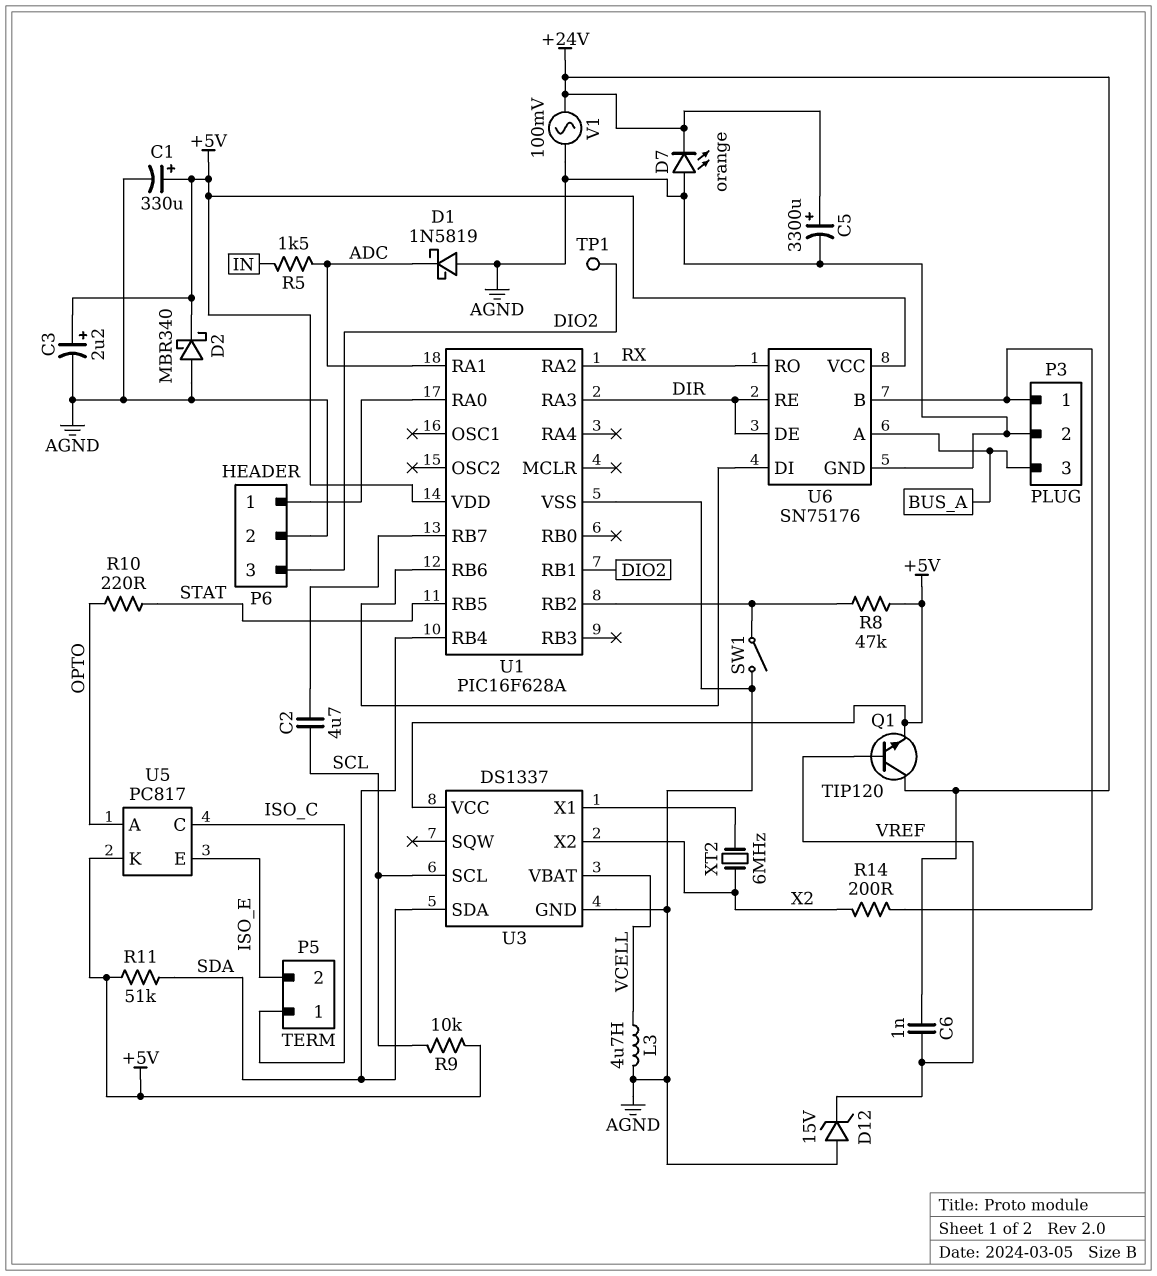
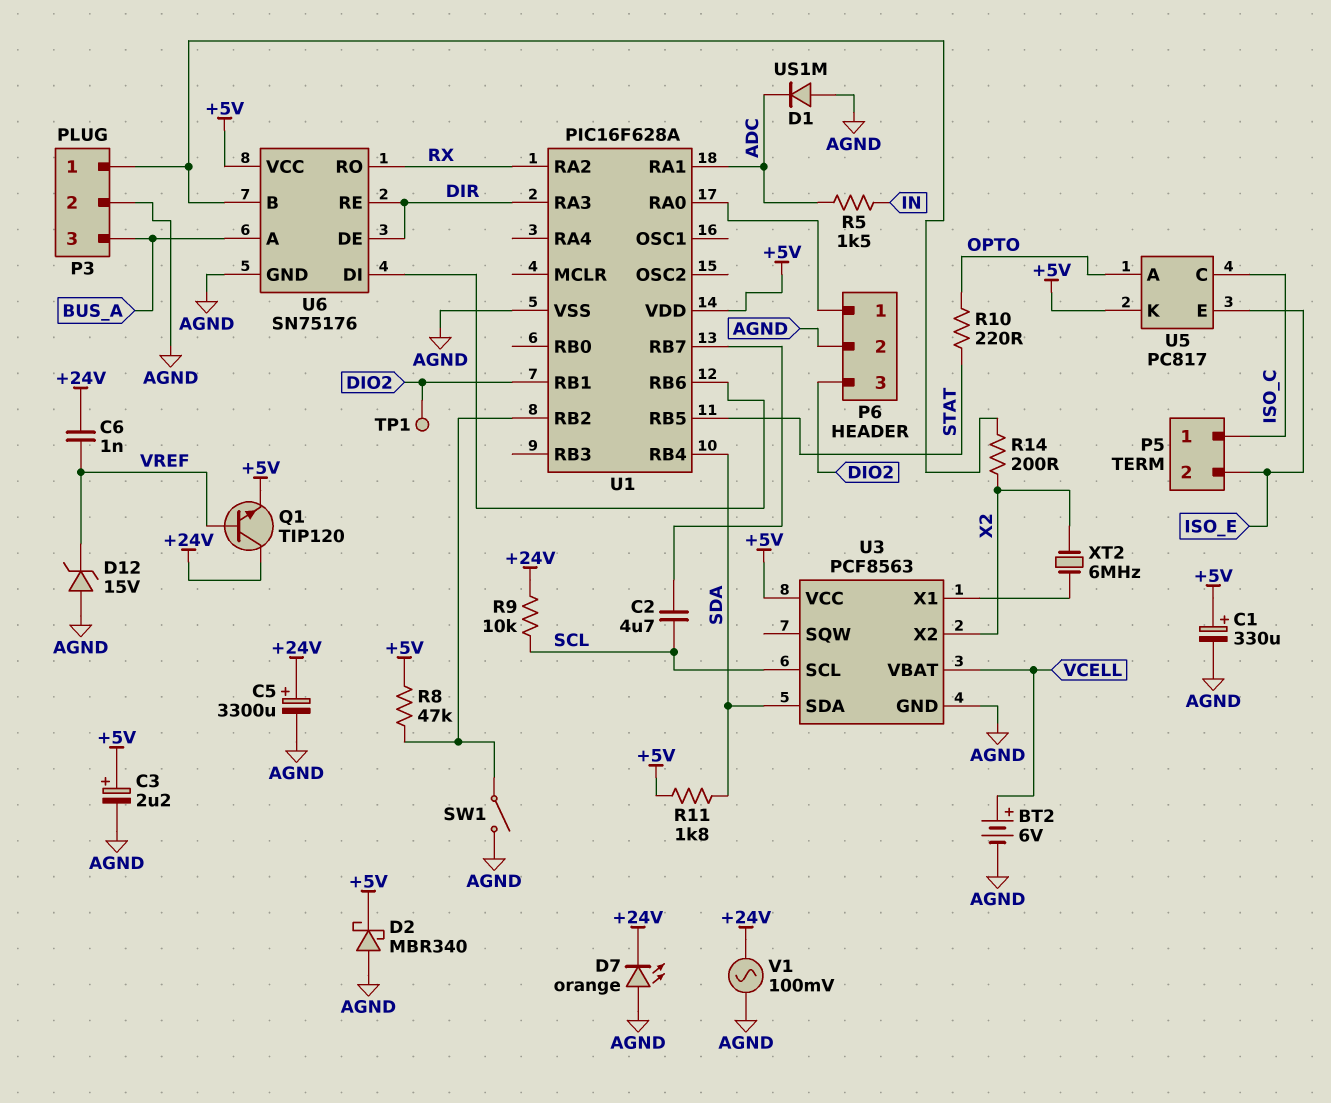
BT2: none -> 6V (plus VCELL, minus AGND)
D1: schottky 1N5819 (A AGND, K ADC) -> diode US1M (A AGND, K ADC)
L3: 4.7uH (AGND, VCELL) -> none
R9: 10k (+5V, SCL) -> 10k (+24V, SCL)
R11: 51k (+5V, SDA) -> 1.8k (+5V, SDA)
U3: DS1337 -> PCF8563

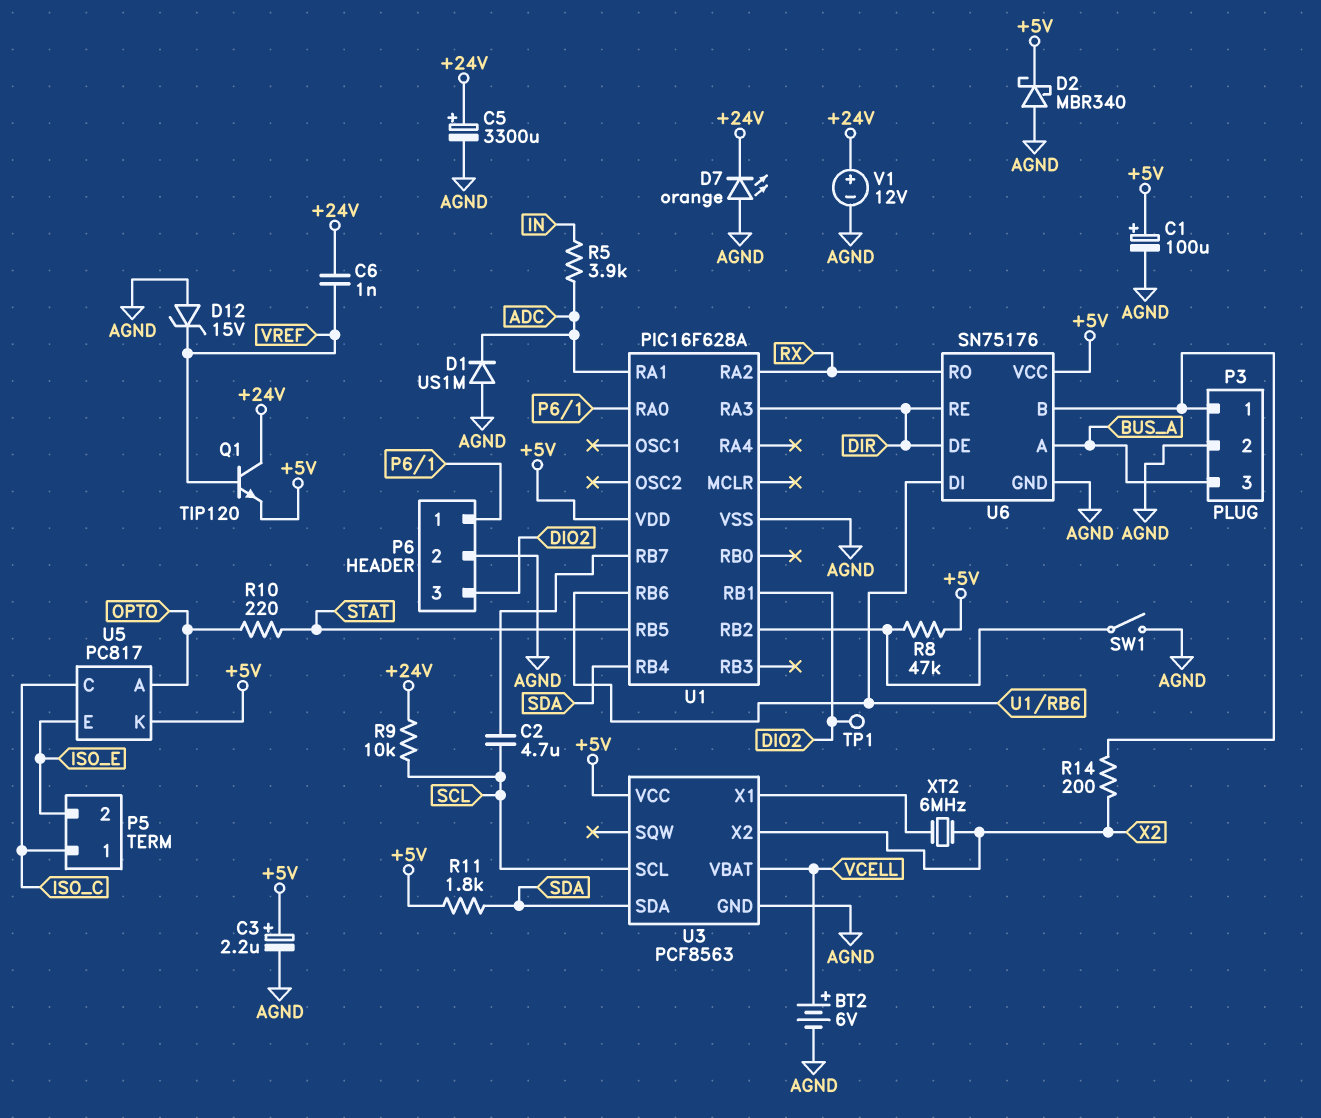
C1: 330uF (plus +5V, minus AGND) -> 100uF (plus +5V, minus AGND)
R5: 1.5k (ADC, IN) -> 3.9k (ADC, IN)
V1: AC 100mV (+24V, AGND) -> 12V (plus +24V, minus AGND)

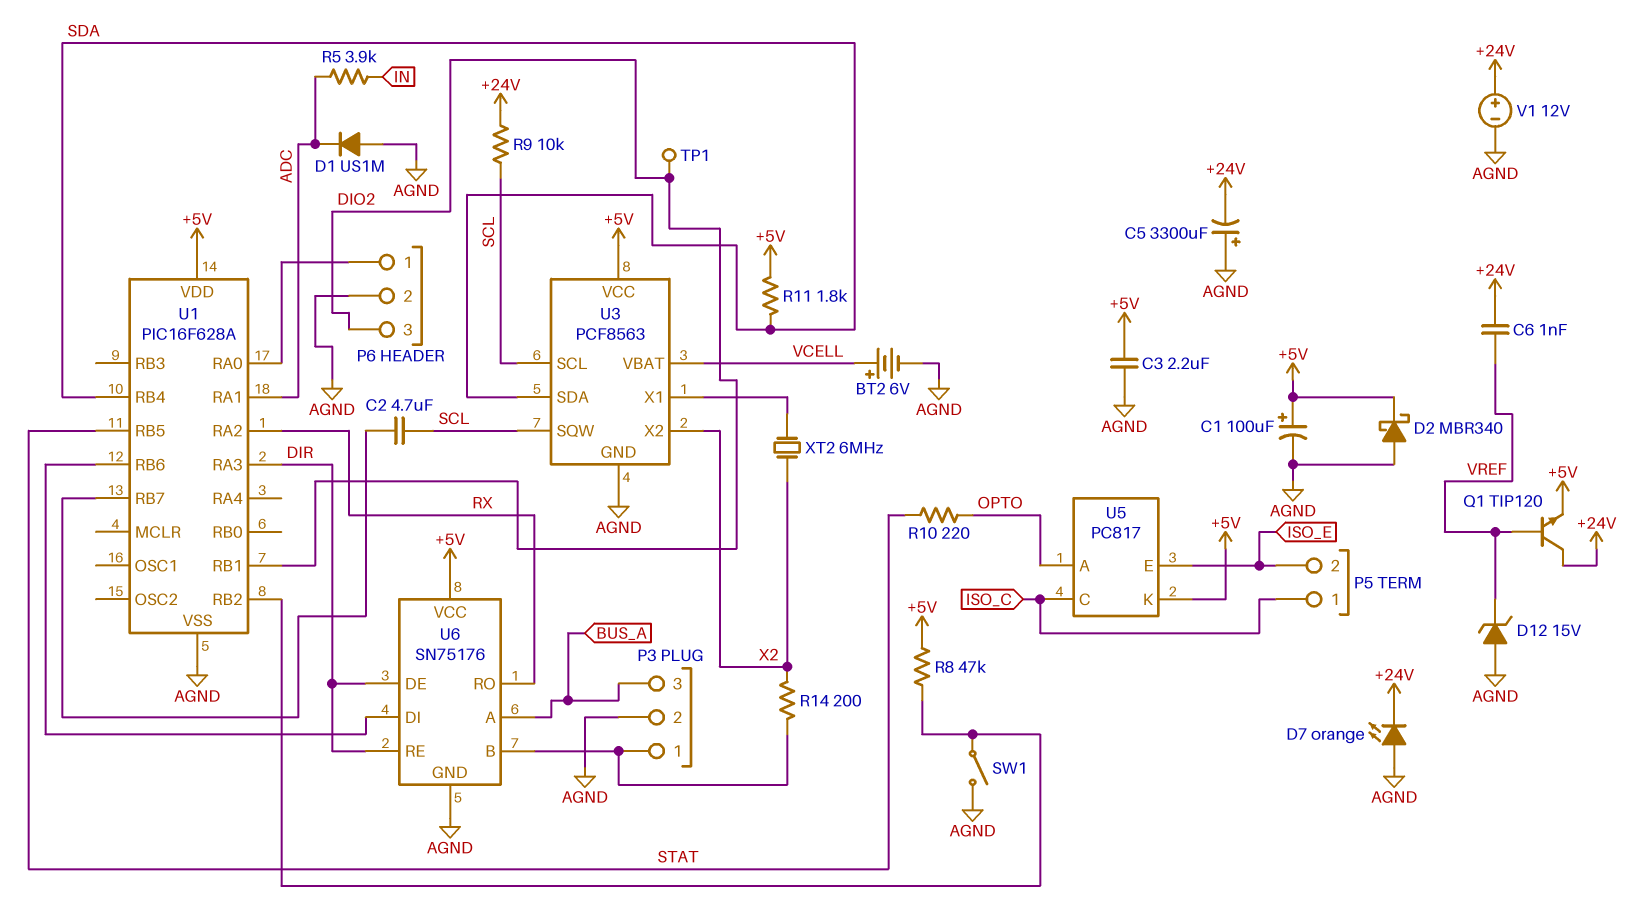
C3: 2.2uF (plus +5V, minus AGND) -> 2.2uF (+5V, AGND)
C5: 3300uF (plus +24V, minus AGND) -> 3300uF (plus AGND, minus +24V)
U3 pin SQW: none -> SCL

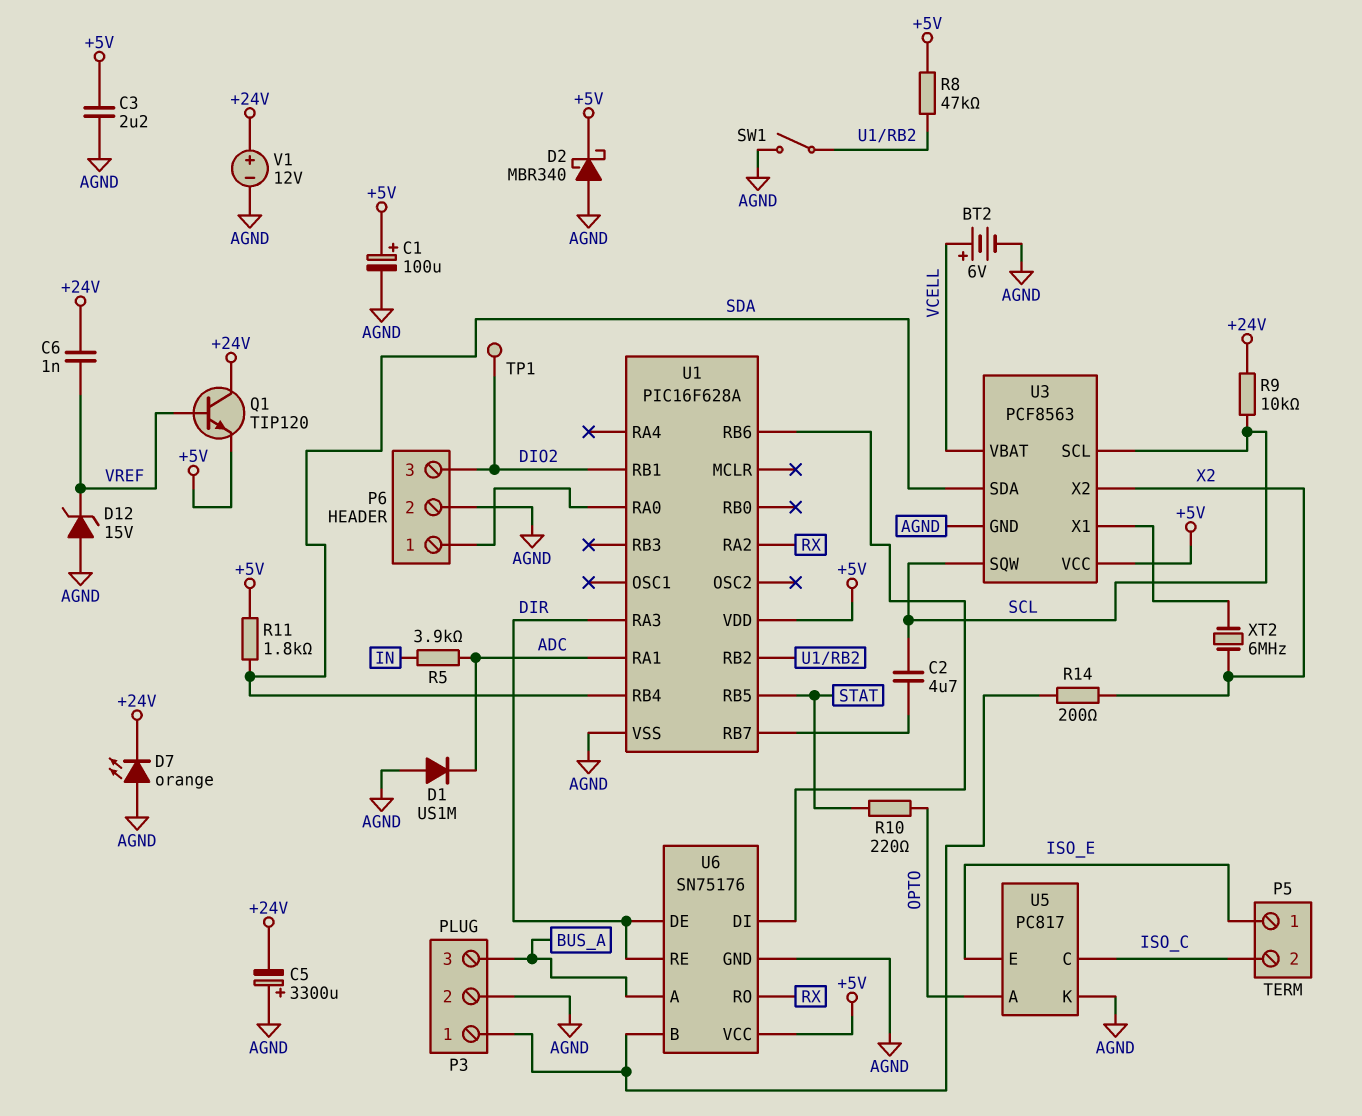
P5 pin 1: ISO_C -> ISO_E
P5 pin 2: ISO_E -> ISO_C
U5 pin K: +5V -> AGND

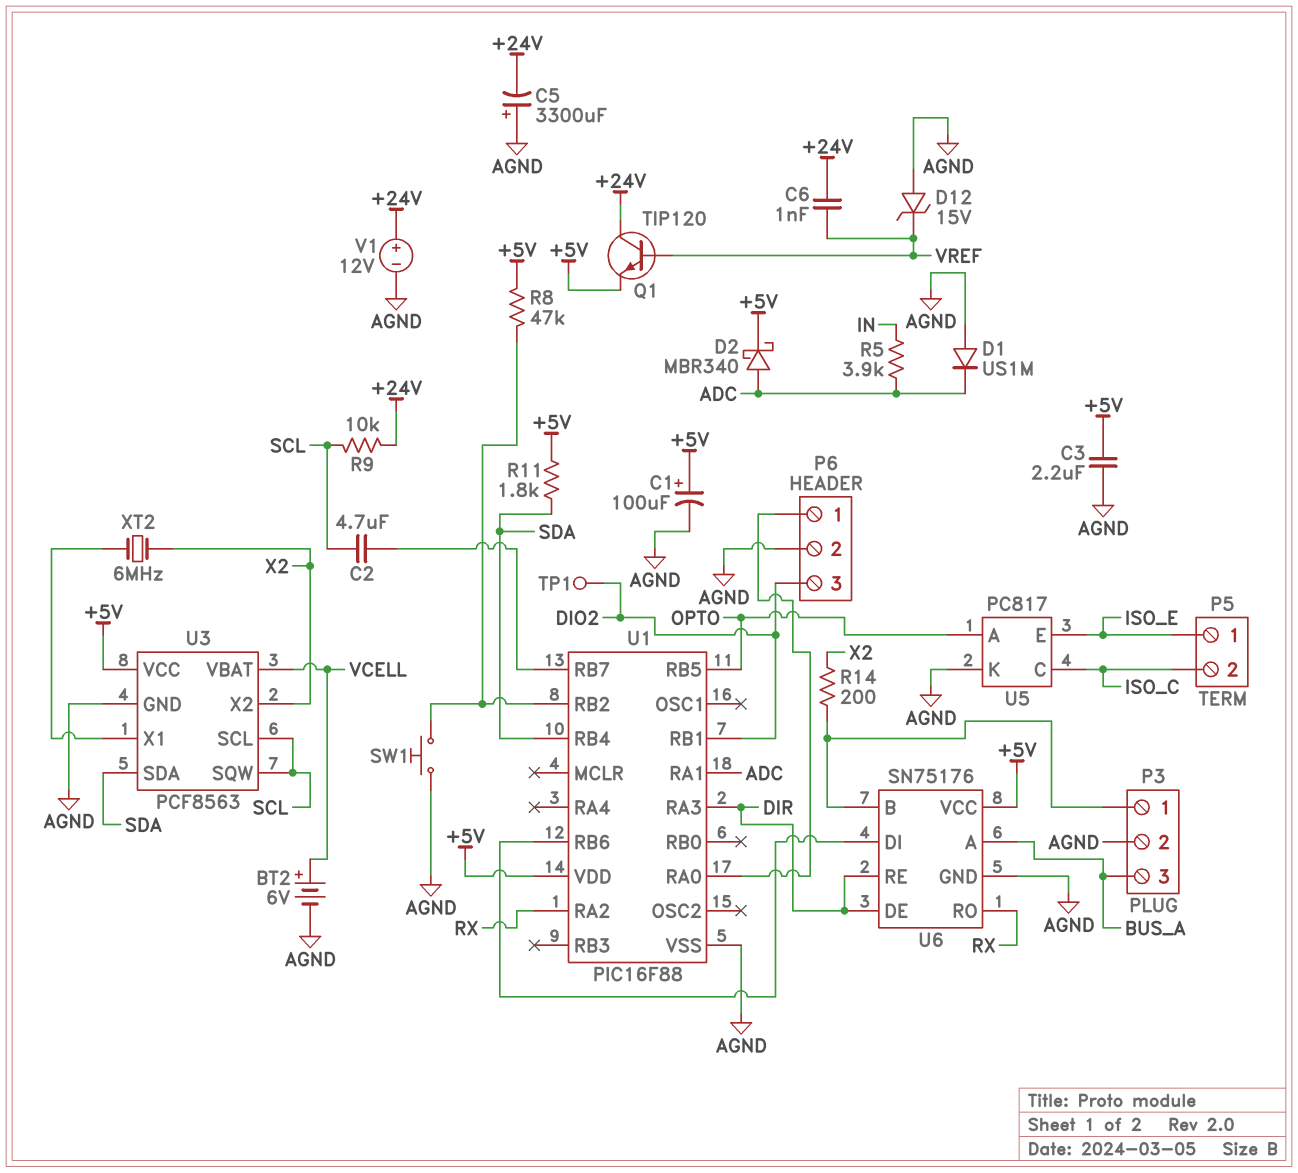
D2: schottky MBR340 (A AGND, K +5V) -> schottky MBR340 (A ADC, K +5V)
D7: LED orange (A AGND, K +24V) -> none
R10: 220 (OPTO, STAT) -> none
SW1: switch (AGND, U1/RB2) -> button (AGND, U1/RB2)
U1: PIC16F628A -> PIC16F88
U1 pin RB5: STAT -> OPTO

